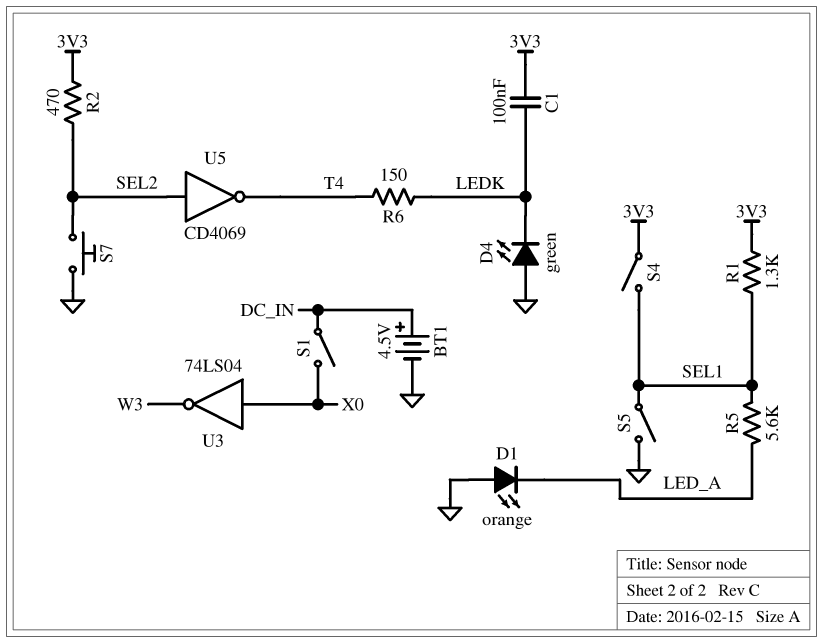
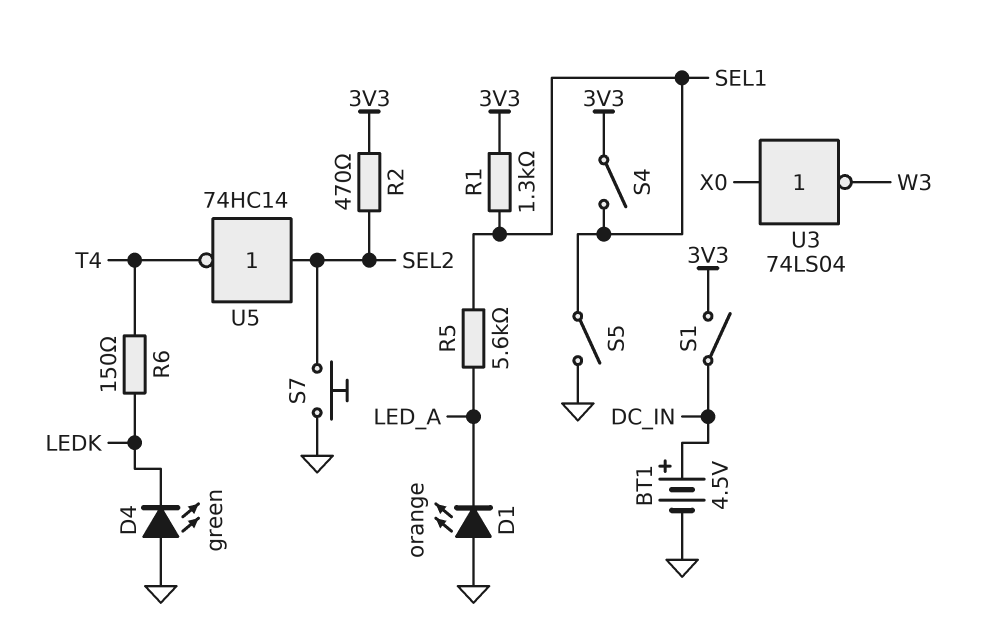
C1: 100nF (3V3, LEDK) -> none
S1: switch (DC_IN, X0) -> switch (3V3, DC_IN)
U5: NOT CD4069 (in SEL2, out T4) -> NOT 74HC14 (in SEL2, out T4)

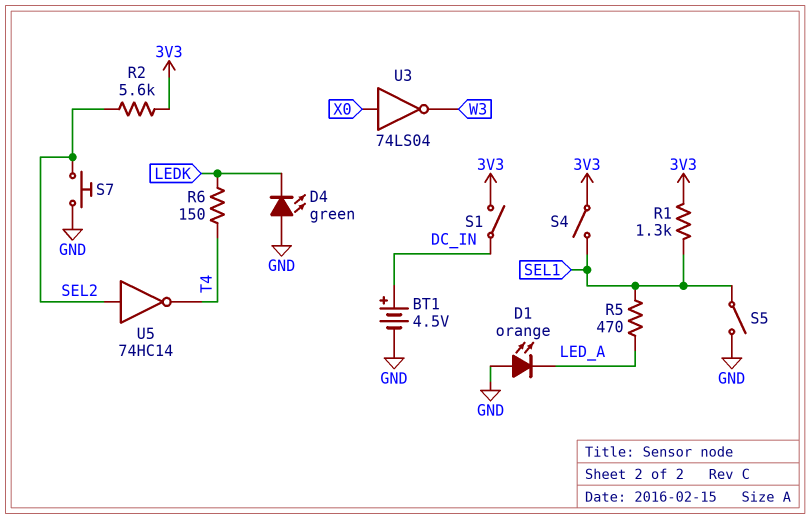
R2: 470 (3V3, SEL2) -> 5.6k (3V3, SEL2)
R5: 5.6k (LED_A, SEL1) -> 470 (LED_A, SEL1)

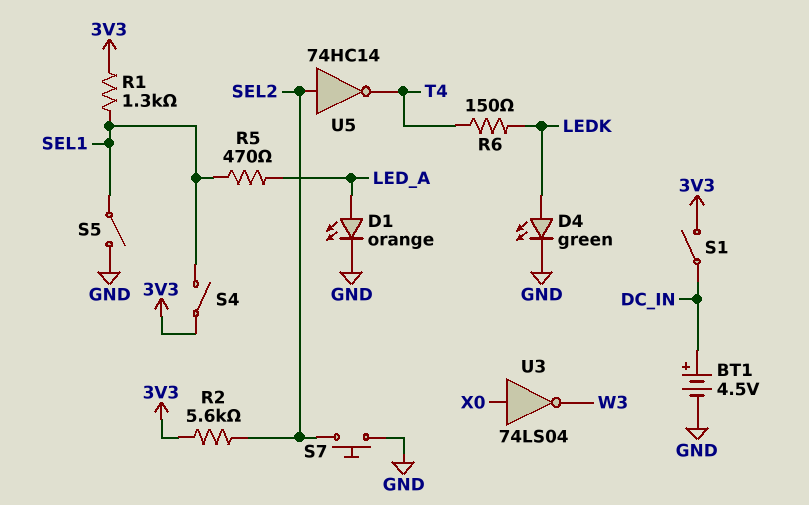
D1: LED orange (A GND, K LED_A) -> LED orange (A LED_A, K GND)
D4: LED green (A GND, K LEDK) -> LED green (A LEDK, K GND)

